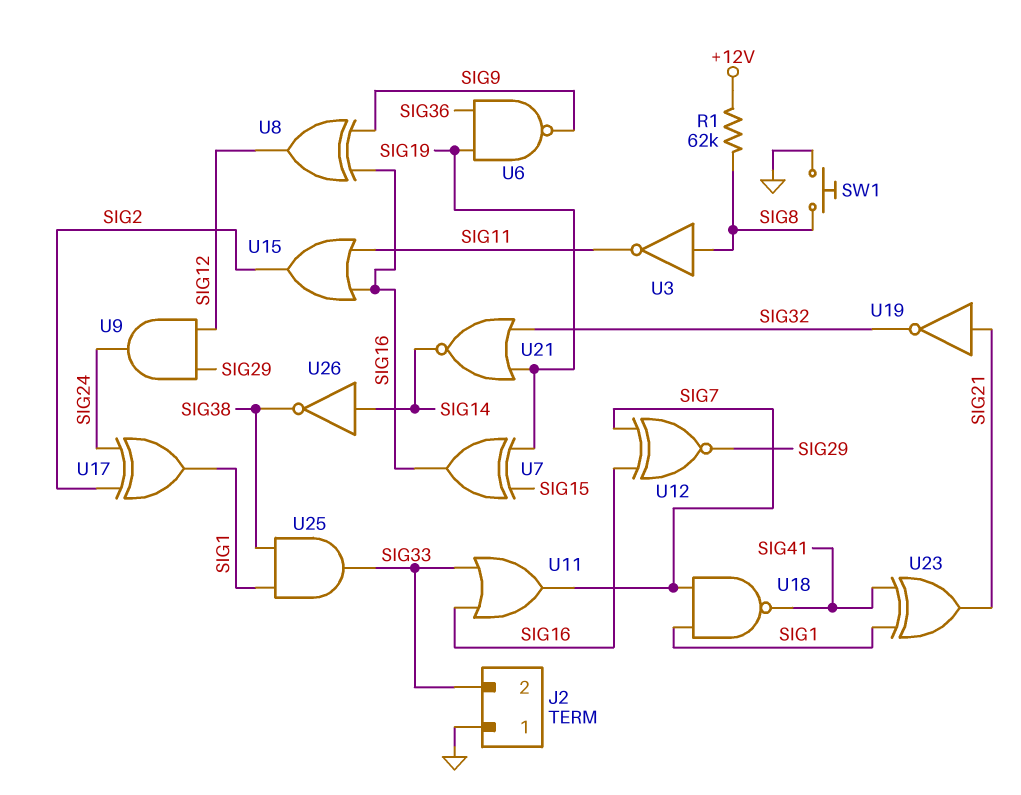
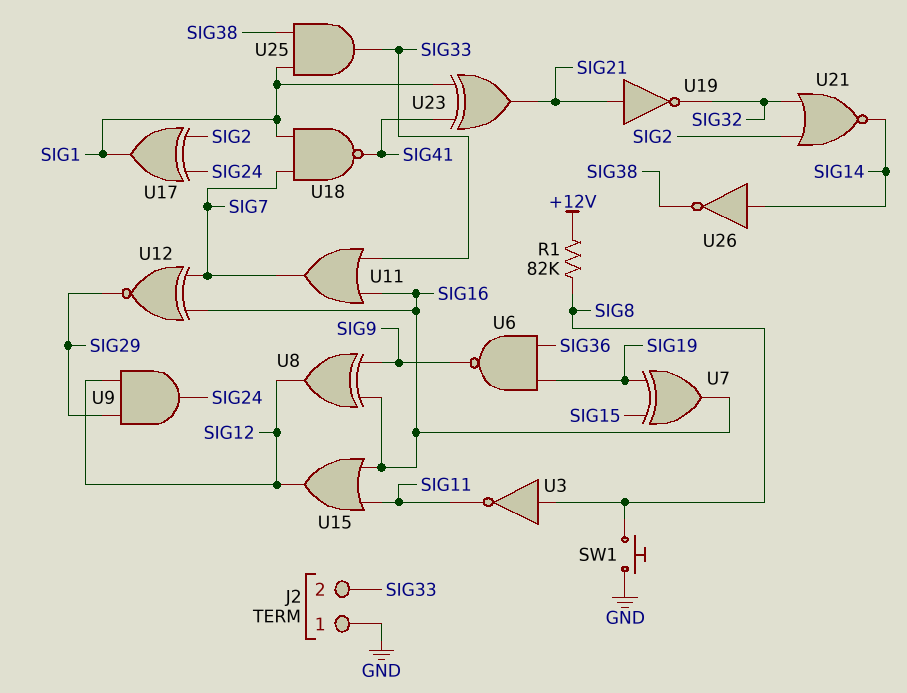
R1: 62k (+12V, SIG8) -> 82k (+12V, SIG8)
U15: OR (in SIG11, in SIG16, out SIG2) -> OR (in SIG11, in SIG16, out SIG12)
U21: NOR (in SIG19, in SIG32, out SIG14) -> NOR (in SIG2, in SIG32, out SIG14)

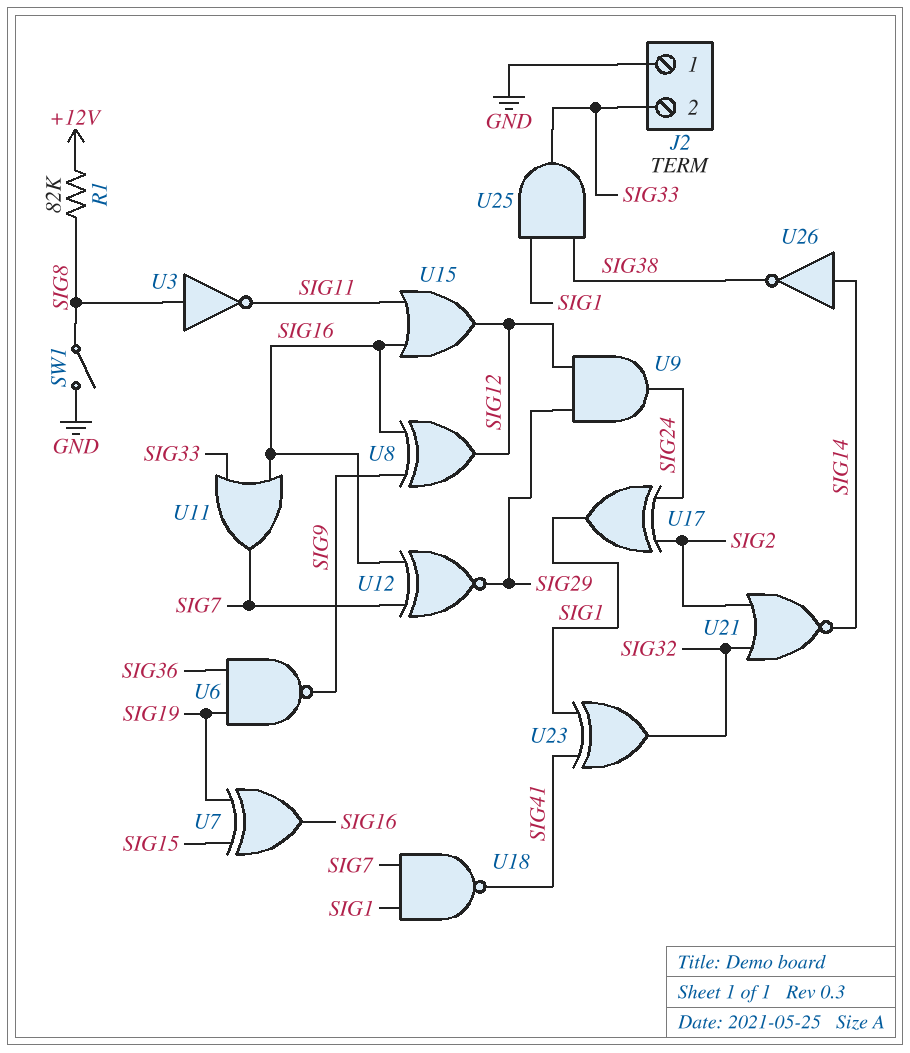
SW1: button (GND, SIG8) -> switch (GND, SIG8)
U19: NOT (in SIG21, out SIG32) -> none
U23: XOR (in SIG1, in SIG41, out SIG21) -> XOR (in SIG1, in SIG41, out SIG32)

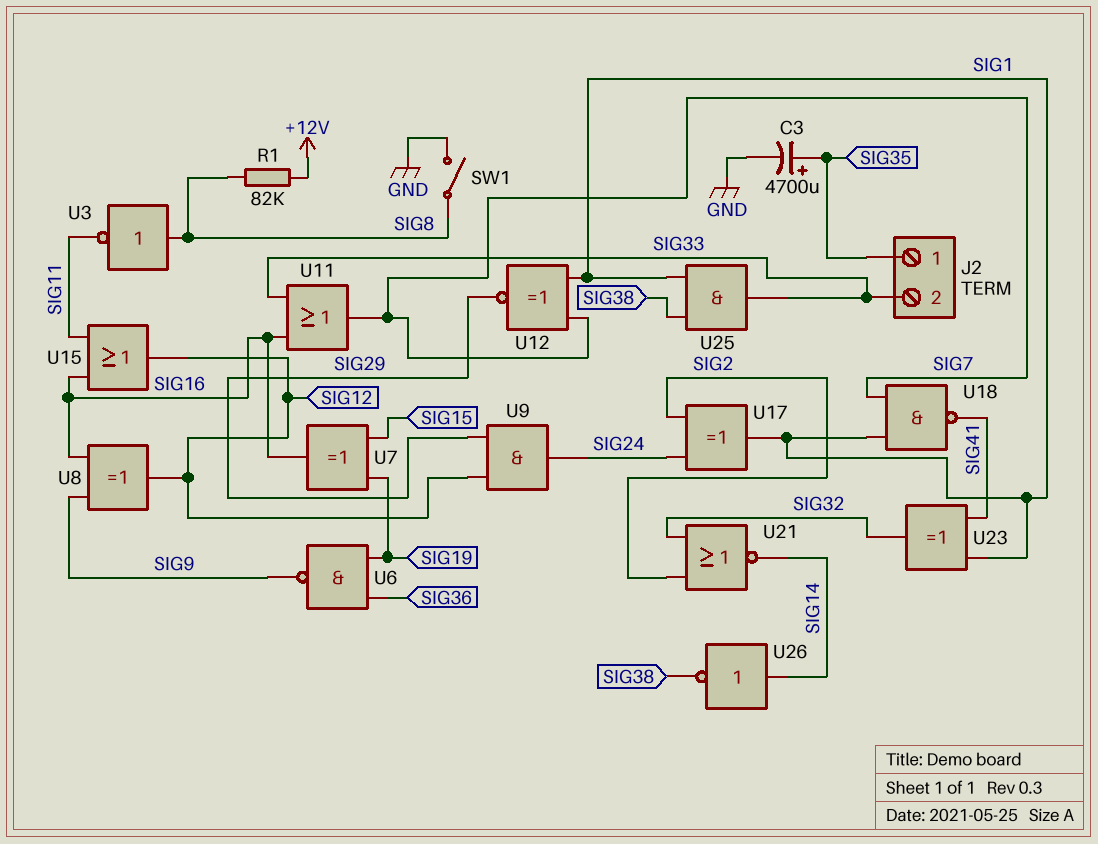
C3: none -> 4700uF (plus SIG35, minus GND)
J2 pin 1: GND -> SIG35
U12: XNOR (in SIG7, in SIG16, out SIG29) -> XNOR (in SIG1, in SIG7, out SIG29)

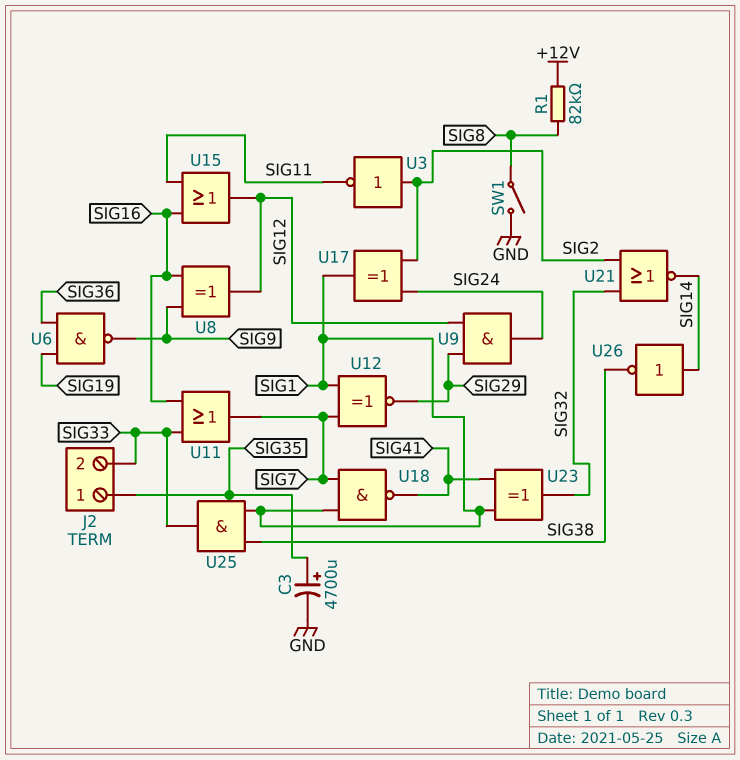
U3: NOT (in SIG8, out SIG11) -> NOT (in SIG2, out SIG11)
U7: XOR (in SIG15, in SIG19, out SIG16) -> none

